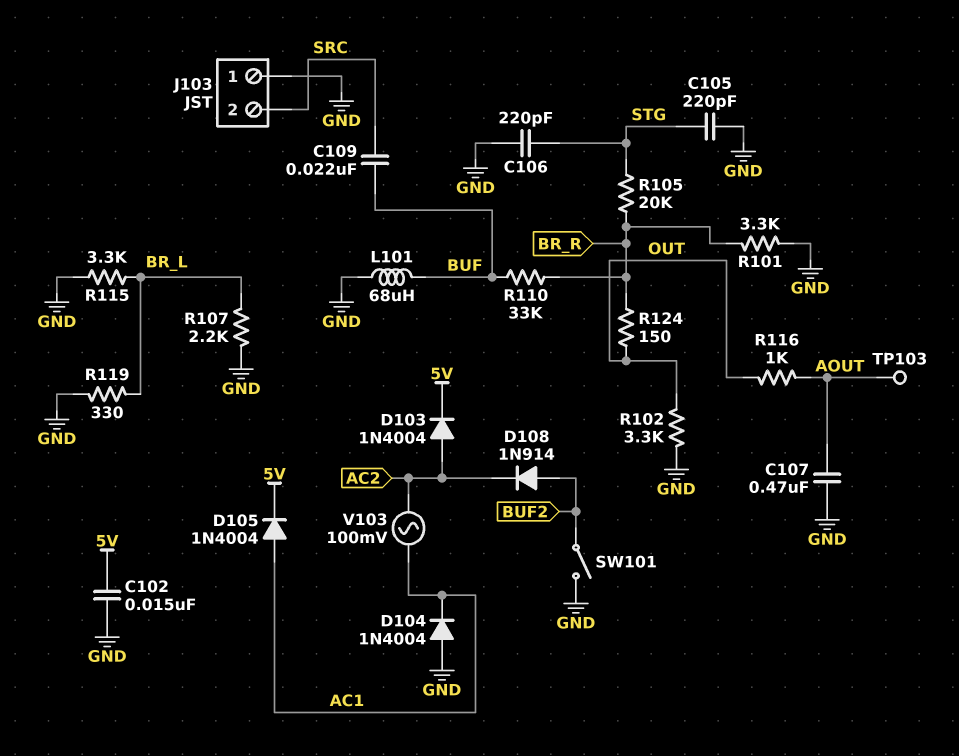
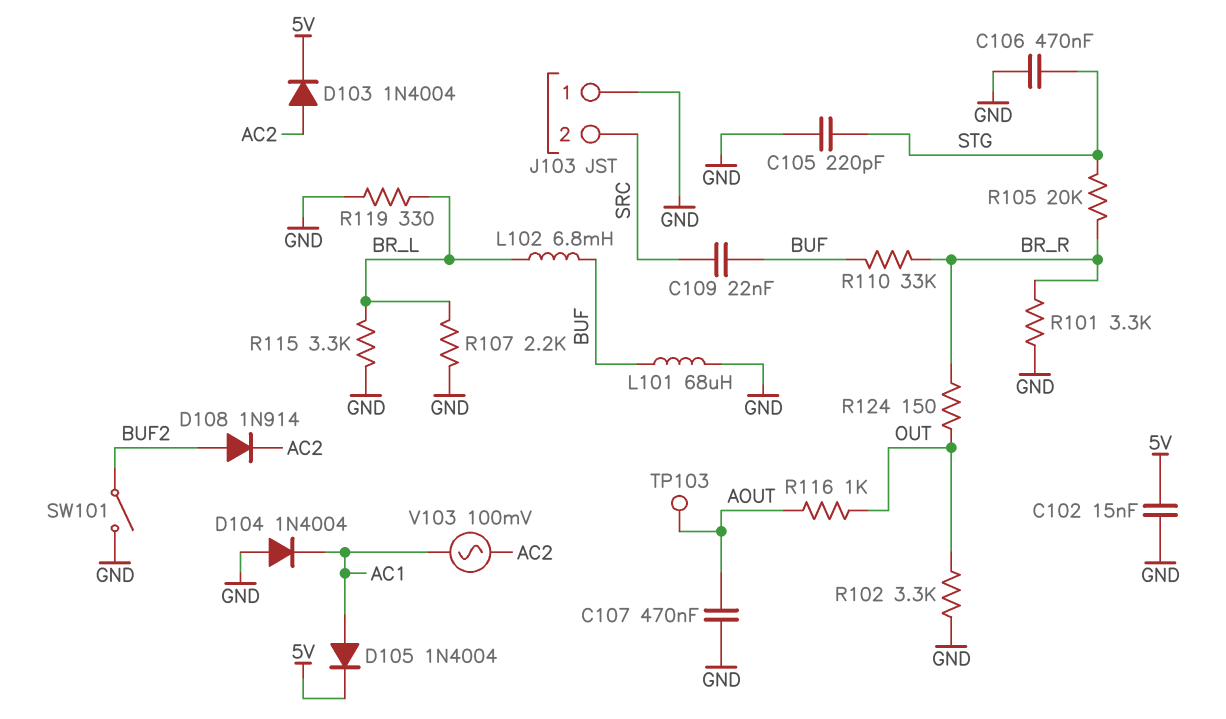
C106: 220pF (GND, STG) -> 470nF (GND, STG)
L102: none -> 6.8mH (BR_L, BUF)

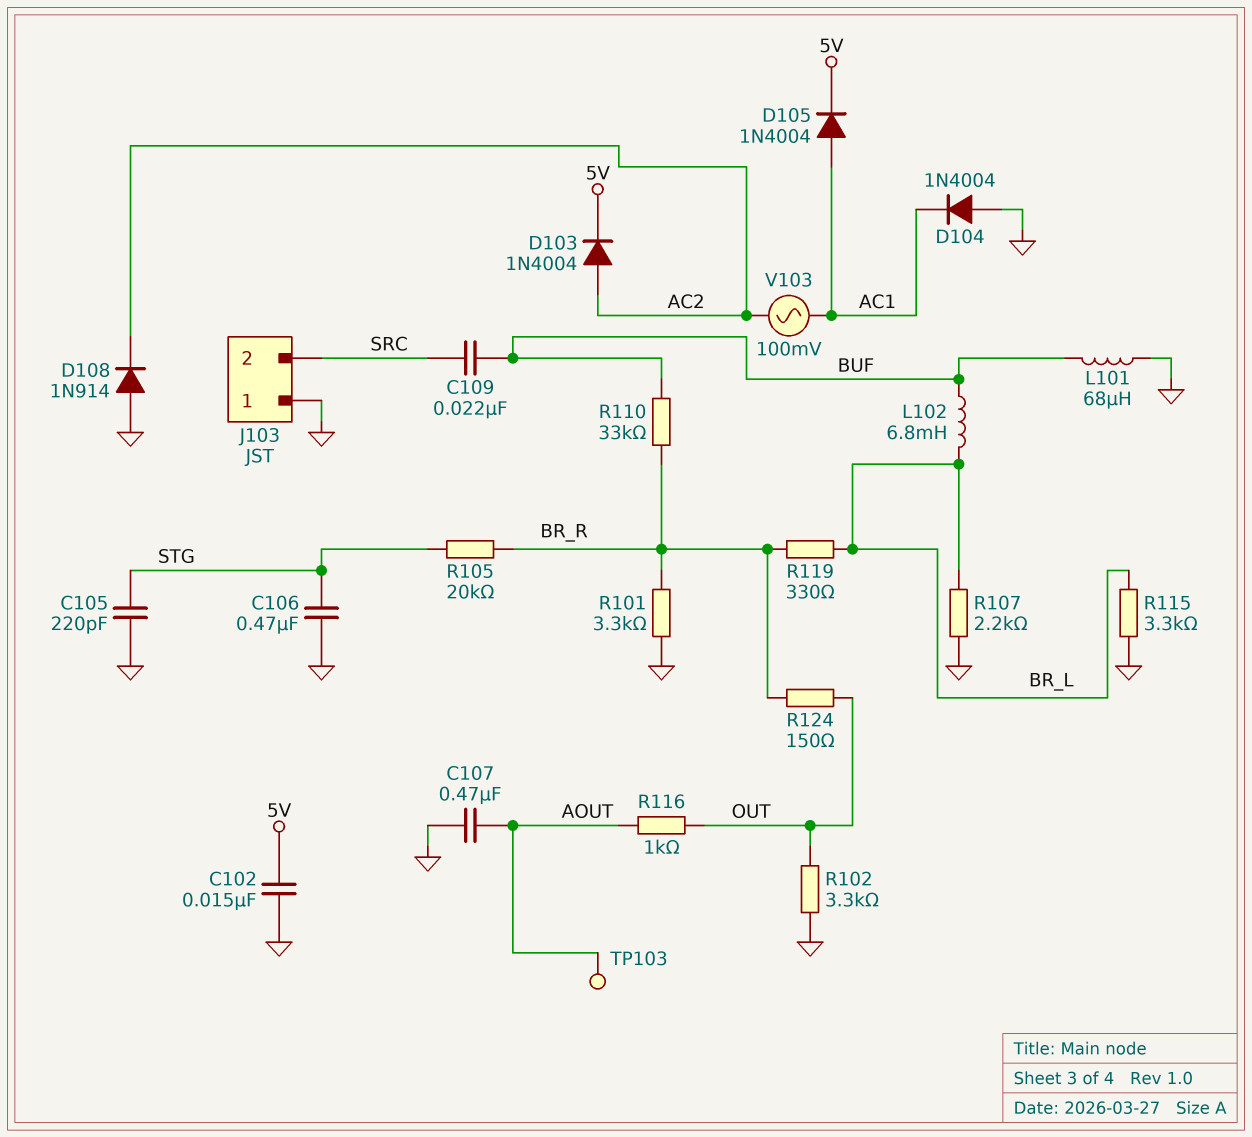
D108: diode 1N914 (A BUF2, K AC2) -> diode 1N914 (A GND, K AC2)
R119: 330 (BR_L, GND) -> 330 (BR_L, BR_R)
SW101: switch (BUF2, GND) -> none

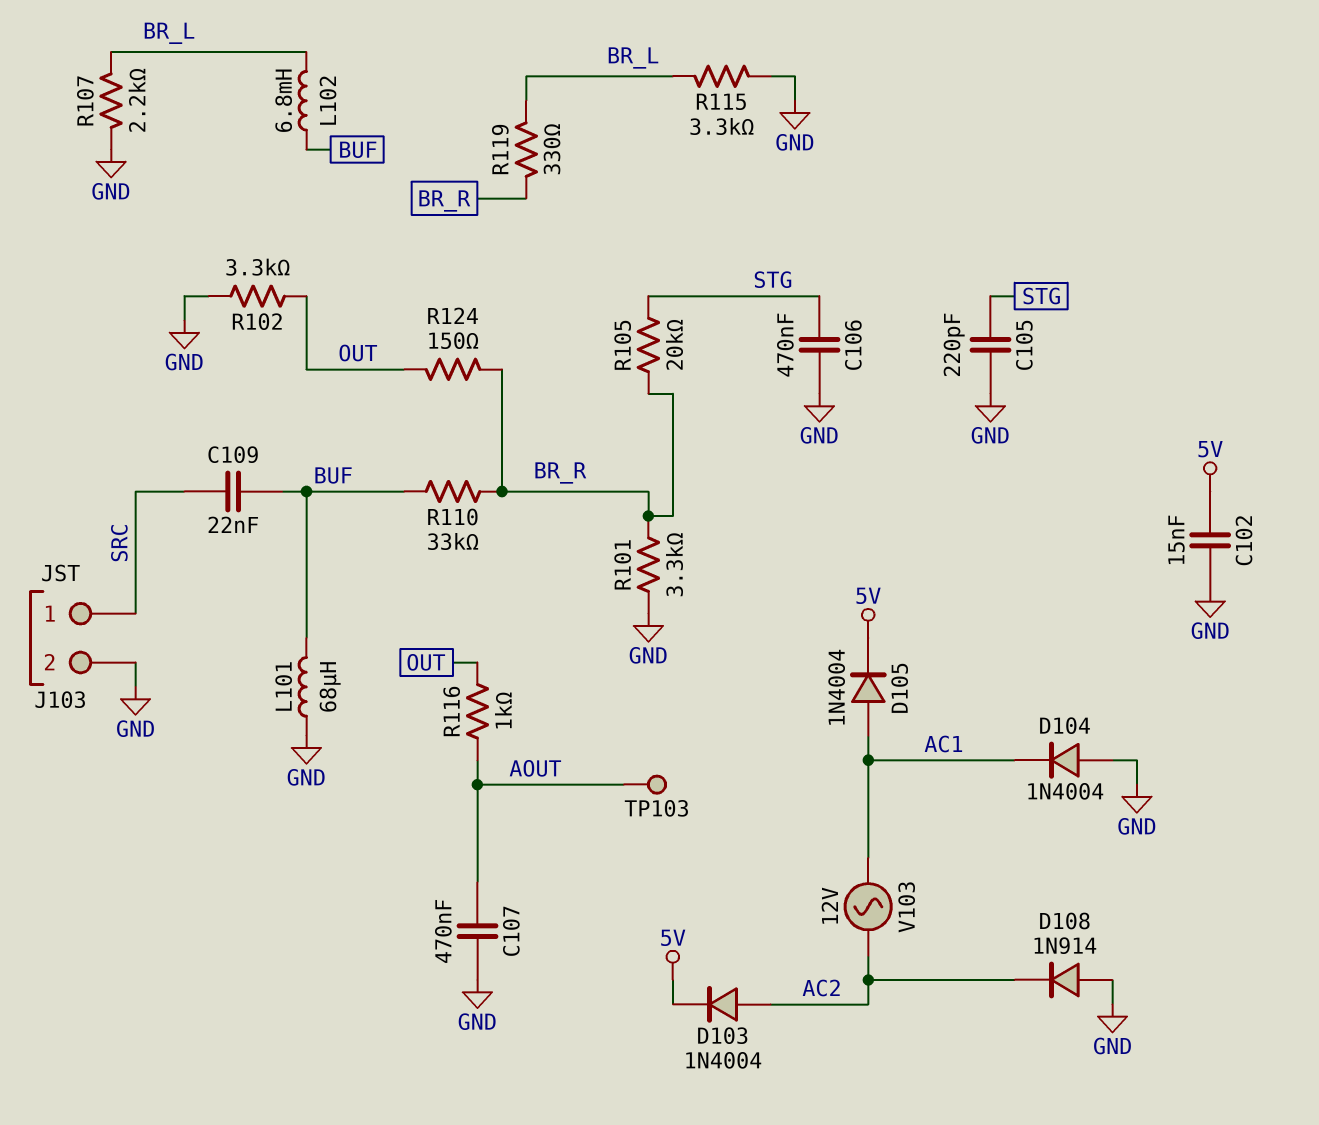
J103 pin 1: GND -> SRC
J103 pin 2: SRC -> GND
V103: AC 100mV (AC1, AC2) -> AC 12V (AC1, AC2)

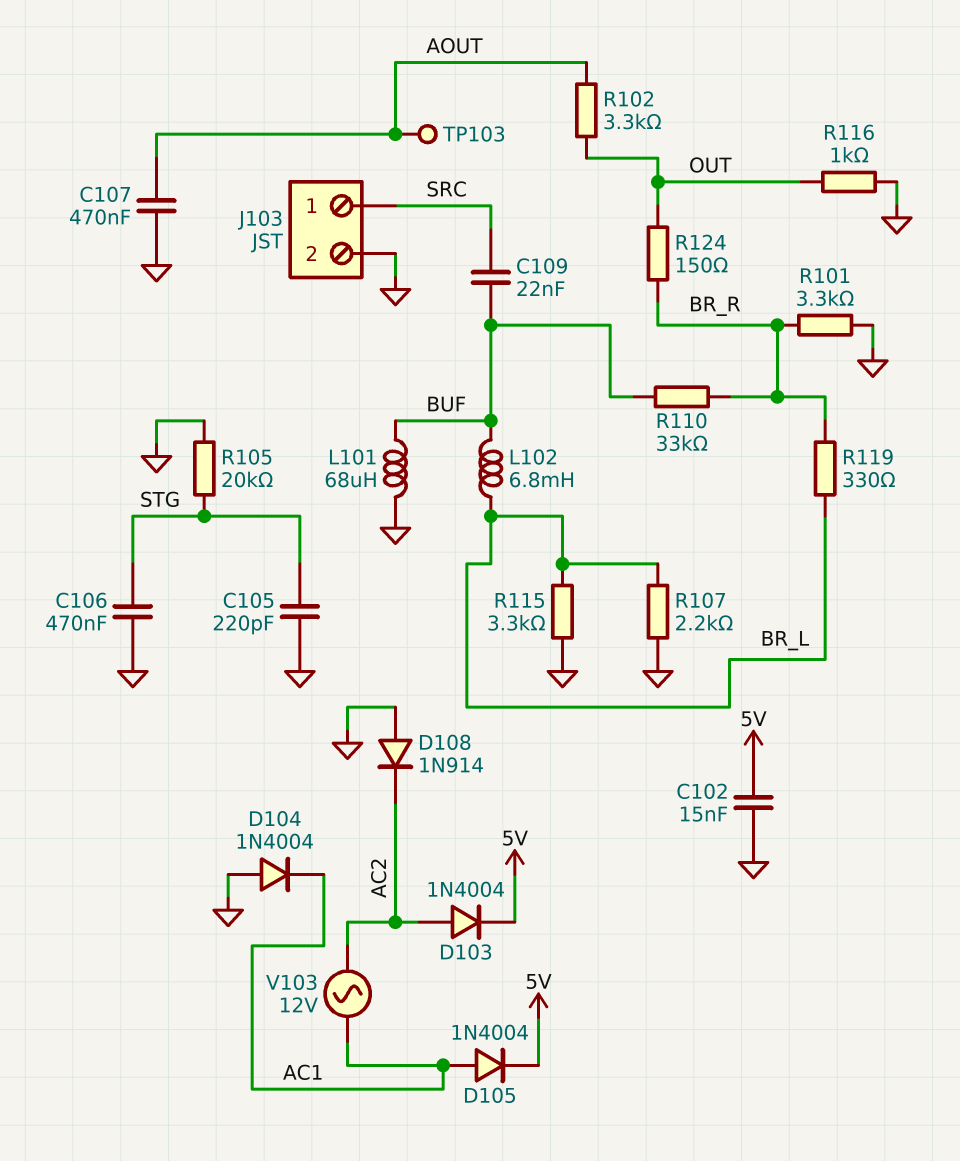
R102: 3.3k (GND, OUT) -> 3.3k (AOUT, OUT)
R105: 20k (BR_R, STG) -> 20k (GND, STG)
R116: 1k (AOUT, OUT) -> 1k (GND, OUT)

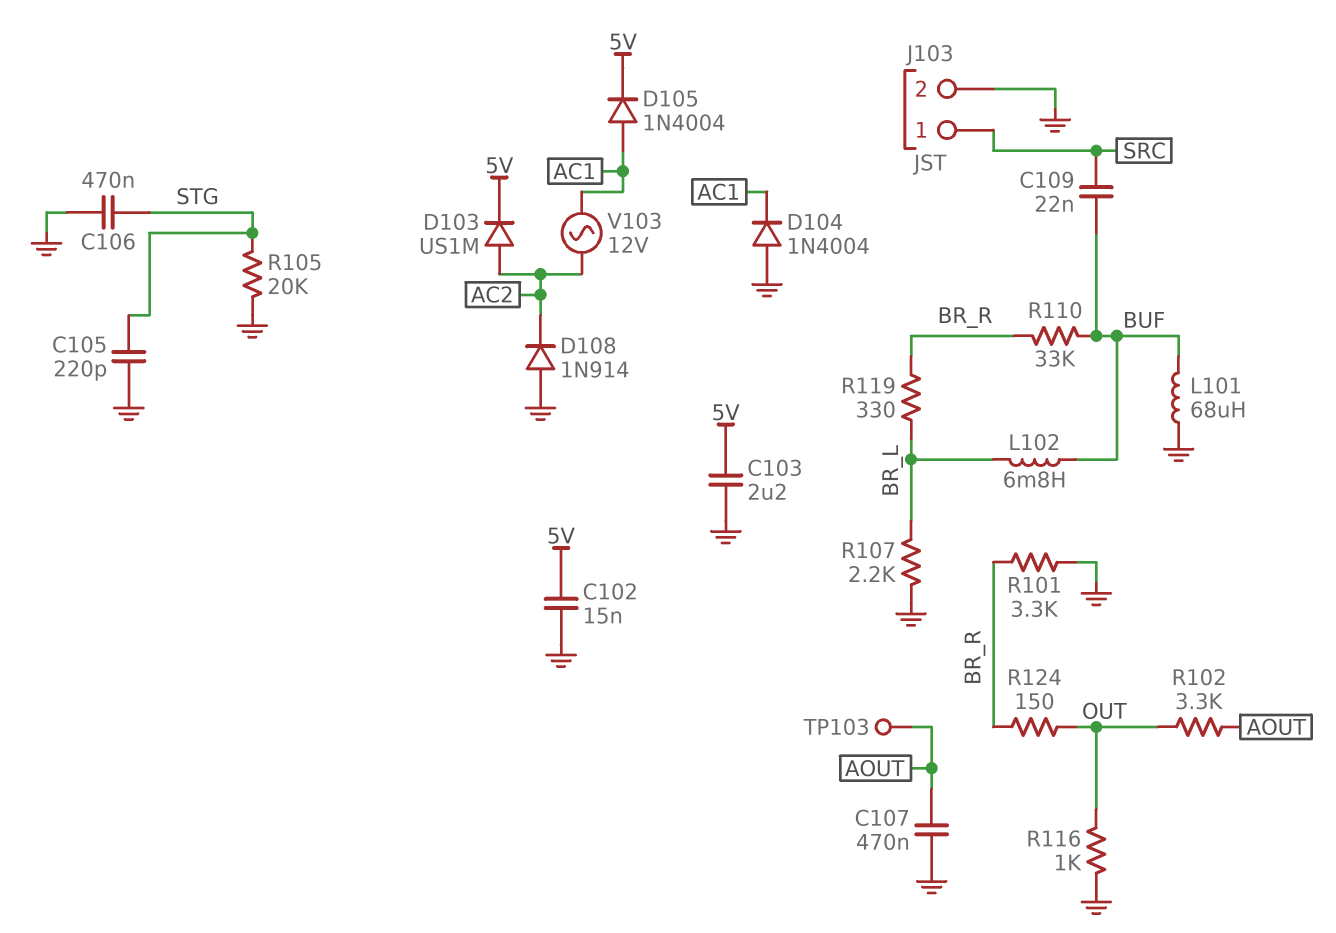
C103: none -> 2.2uF (5V, GND)
D103: diode 1N4004 (A AC2, K 5V) -> diode US1M (A AC2, K 5V)
R115: 3.3k (BR_L, GND) -> none

